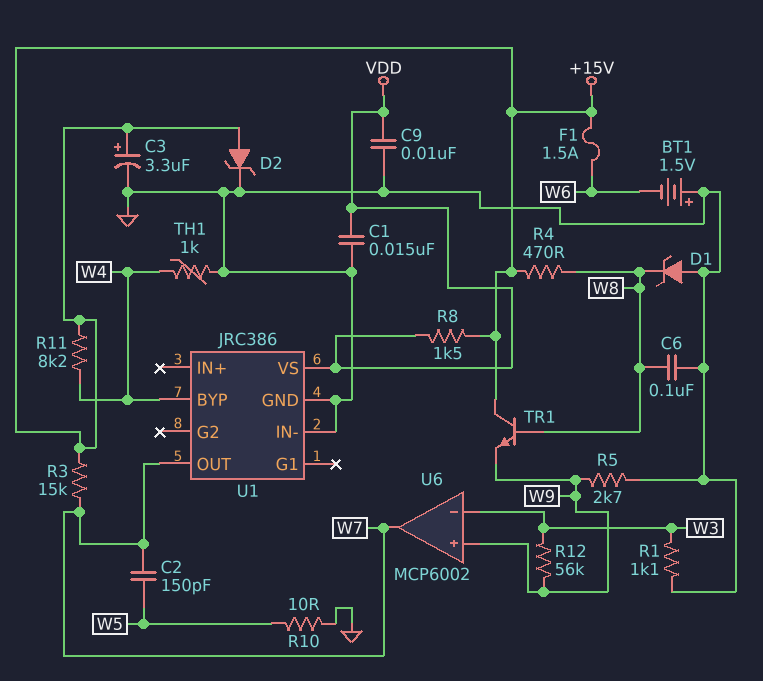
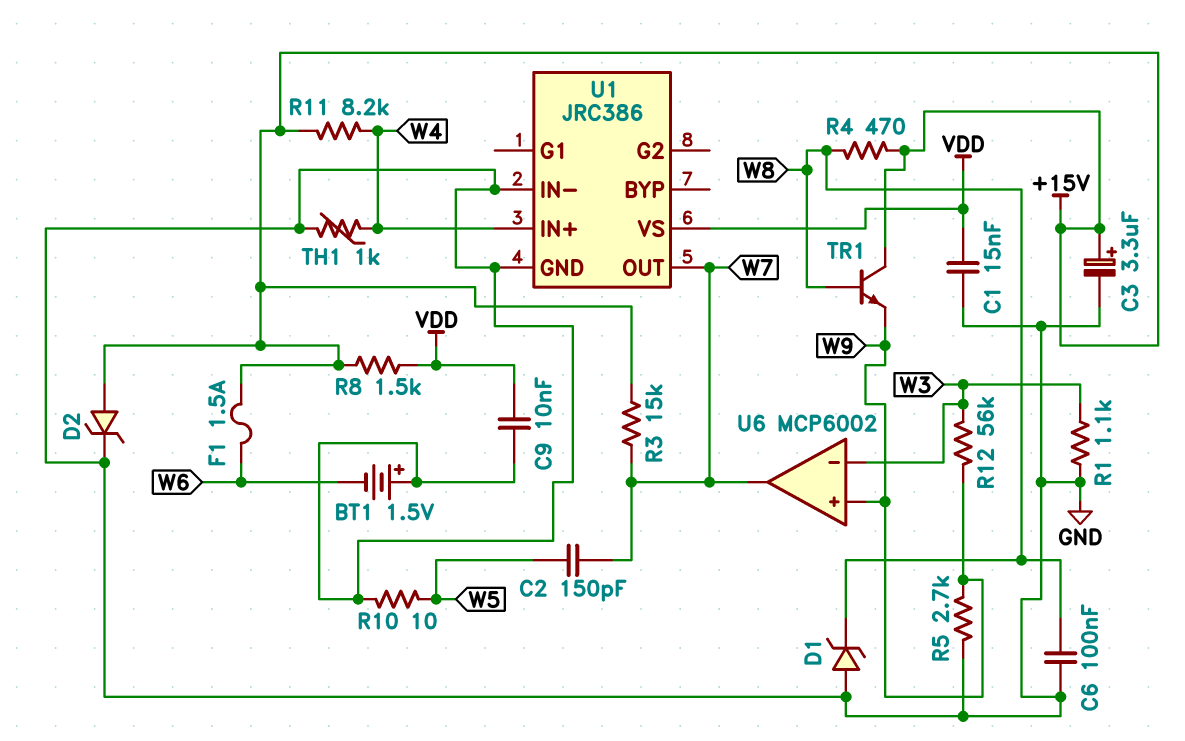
U1 pin BYP: W4 -> none
U1 pin IN+: none -> W4

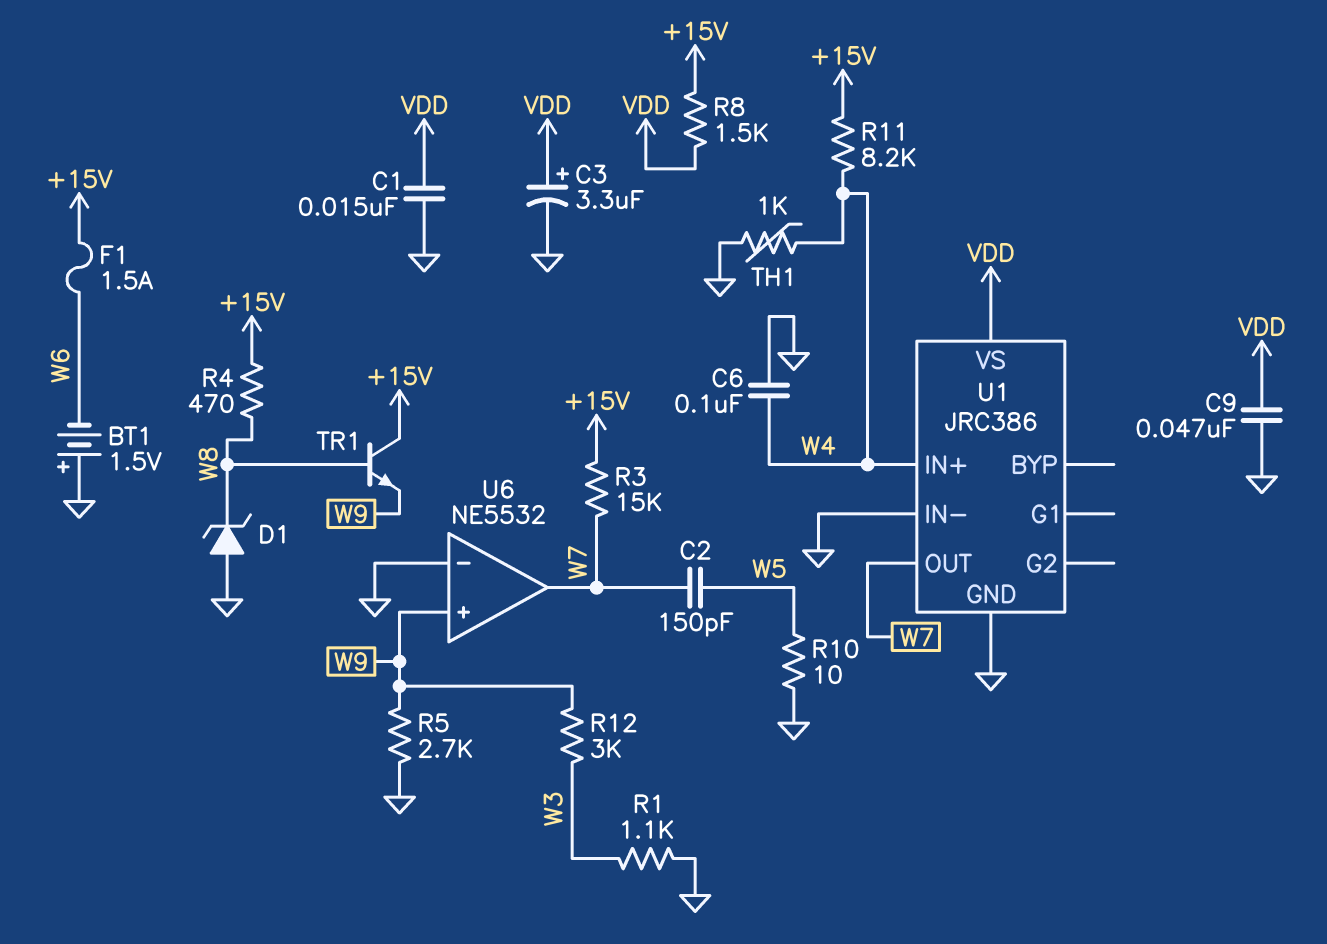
C3: 3.3uF (plus +15V, minus GND) -> 3.3uF (plus VDD, minus GND)
C6: 100nF (GND, W8) -> 100nF (GND, W4)
C9: 10nF (GND, VDD) -> 47nF (GND, VDD)
D2: zener (A +15V, K GND) -> none
R12: 56k (W3, W9) -> 3k (W3, W9)
U6: MCP6002 -> NE5532
U6 pin in-: W3 -> GND

